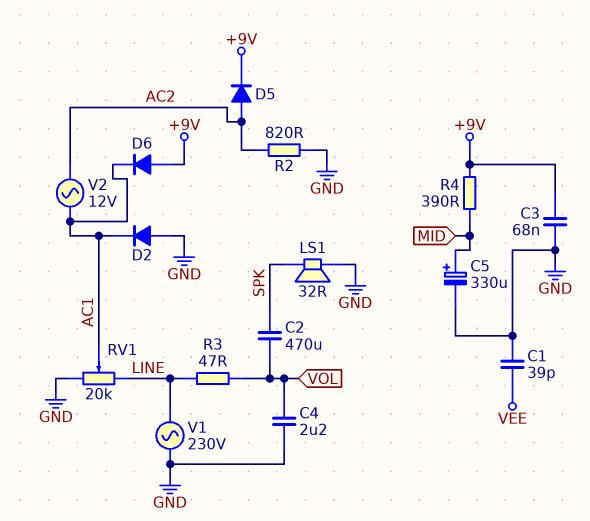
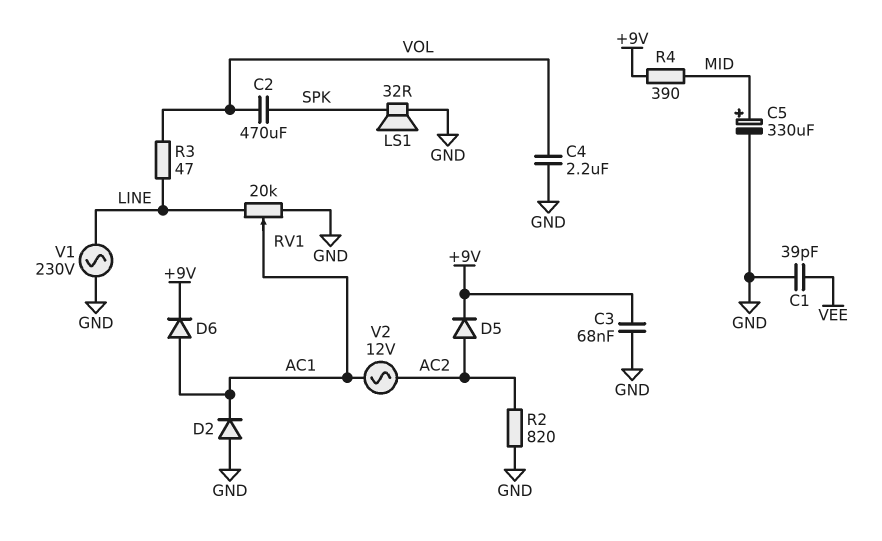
D6: diode (A +9V, K AC1) -> diode (A AC1, K +9V)

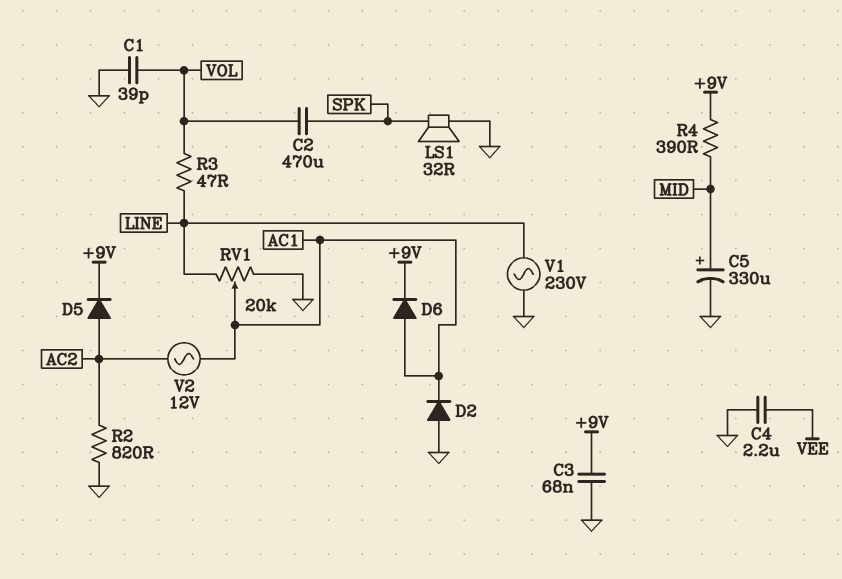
C1: 39pF (GND, VEE) -> 39pF (GND, VOL)
C4: 2.2uF (GND, VOL) -> 2.2uF (GND, VEE)

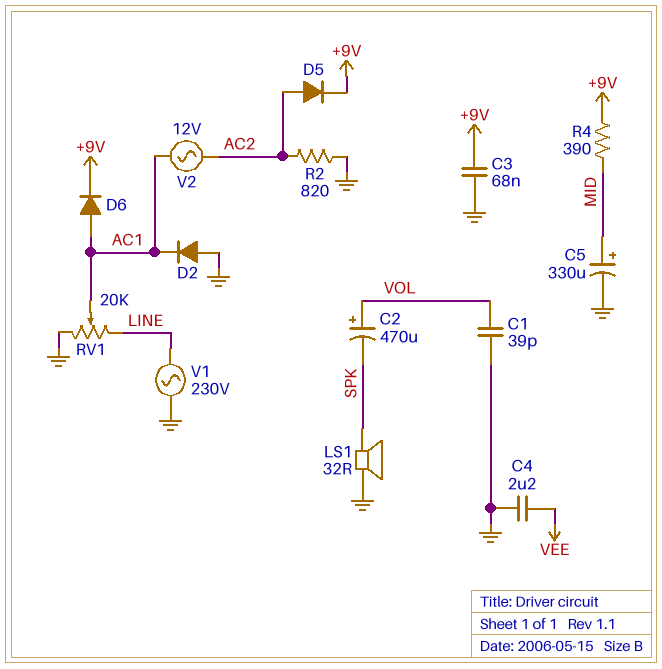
C2: 470uF (SPK, VOL) -> 470uF (plus VOL, minus SPK)
R3: 47 (LINE, VOL) -> none

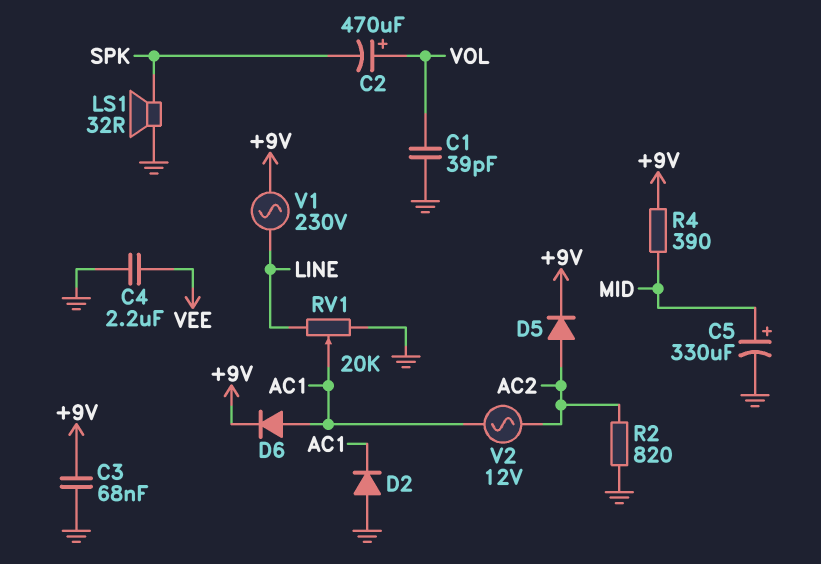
V1: AC 230V (GND, LINE) -> AC 230V (+9V, LINE)

